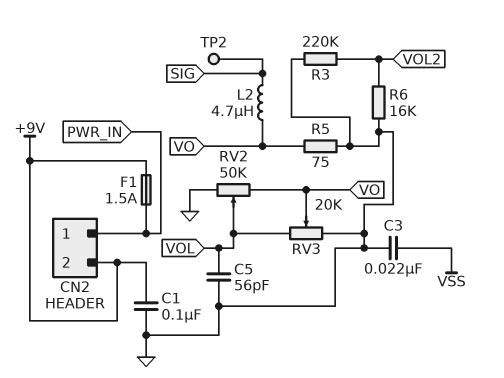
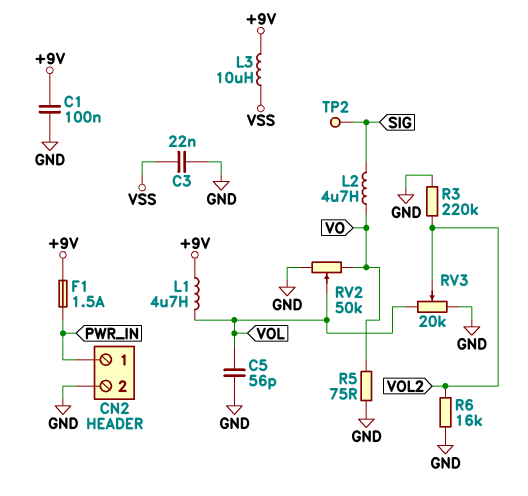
CN2 pin 2: +9V -> GND
L1: none -> 4.7uH (+9V, VOL)
L3: none -> 10uH (+9V, VSS)
RV3: 20k (GND, VOL, wiper VO) -> 20k (GND, VOL, wiper VOL2)

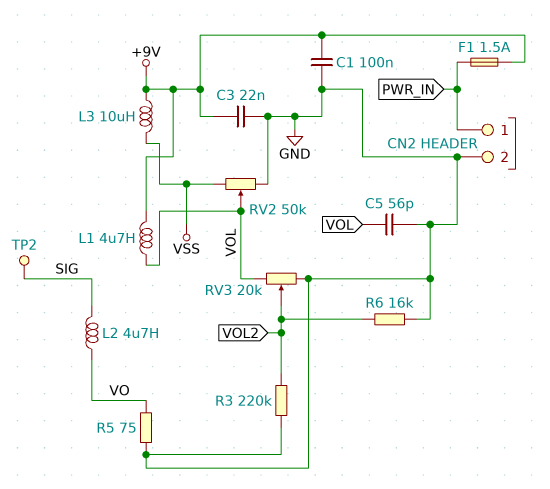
C3: 22nF (GND, VSS) -> 22nF (+9V, GND)
RV2: 50k (GND, VO, wiper VOL) -> 50k (GND, VSS, wiper VOL)

